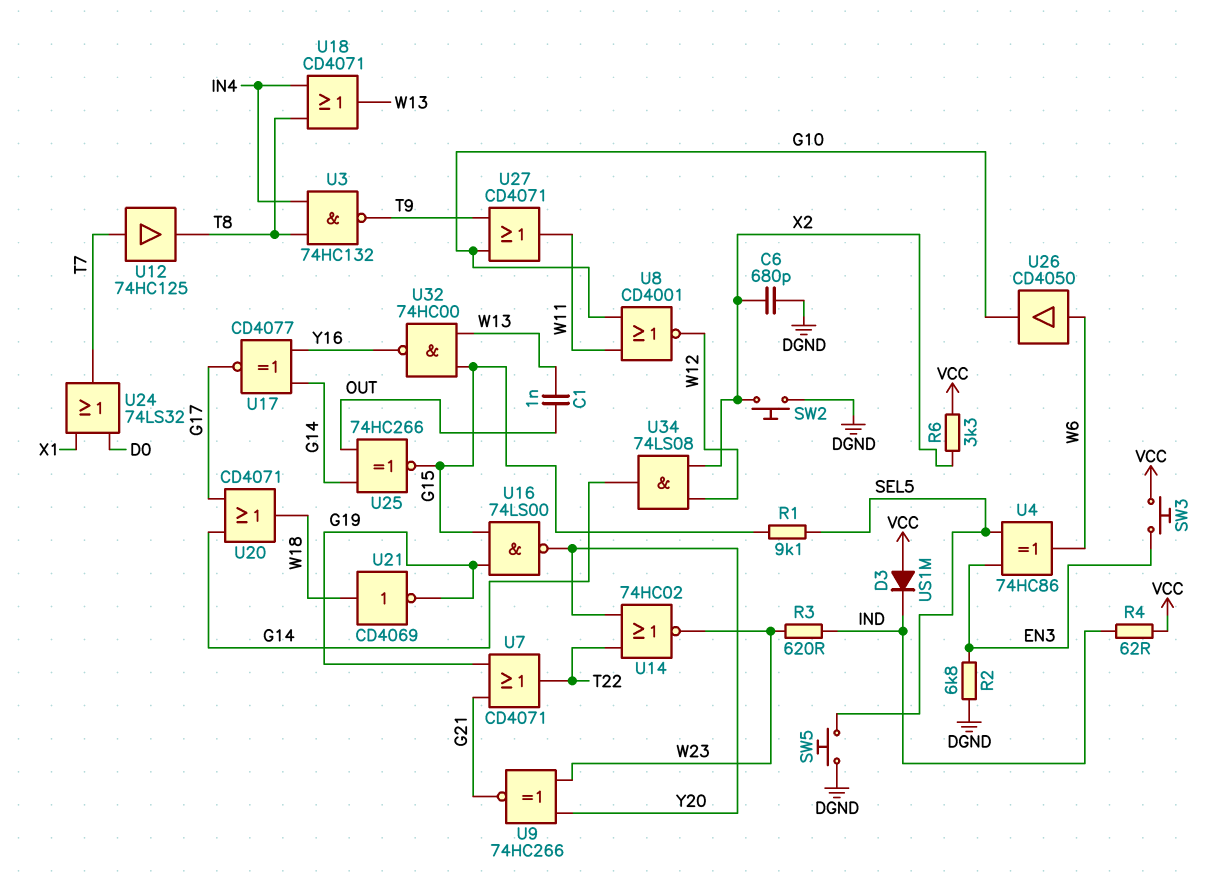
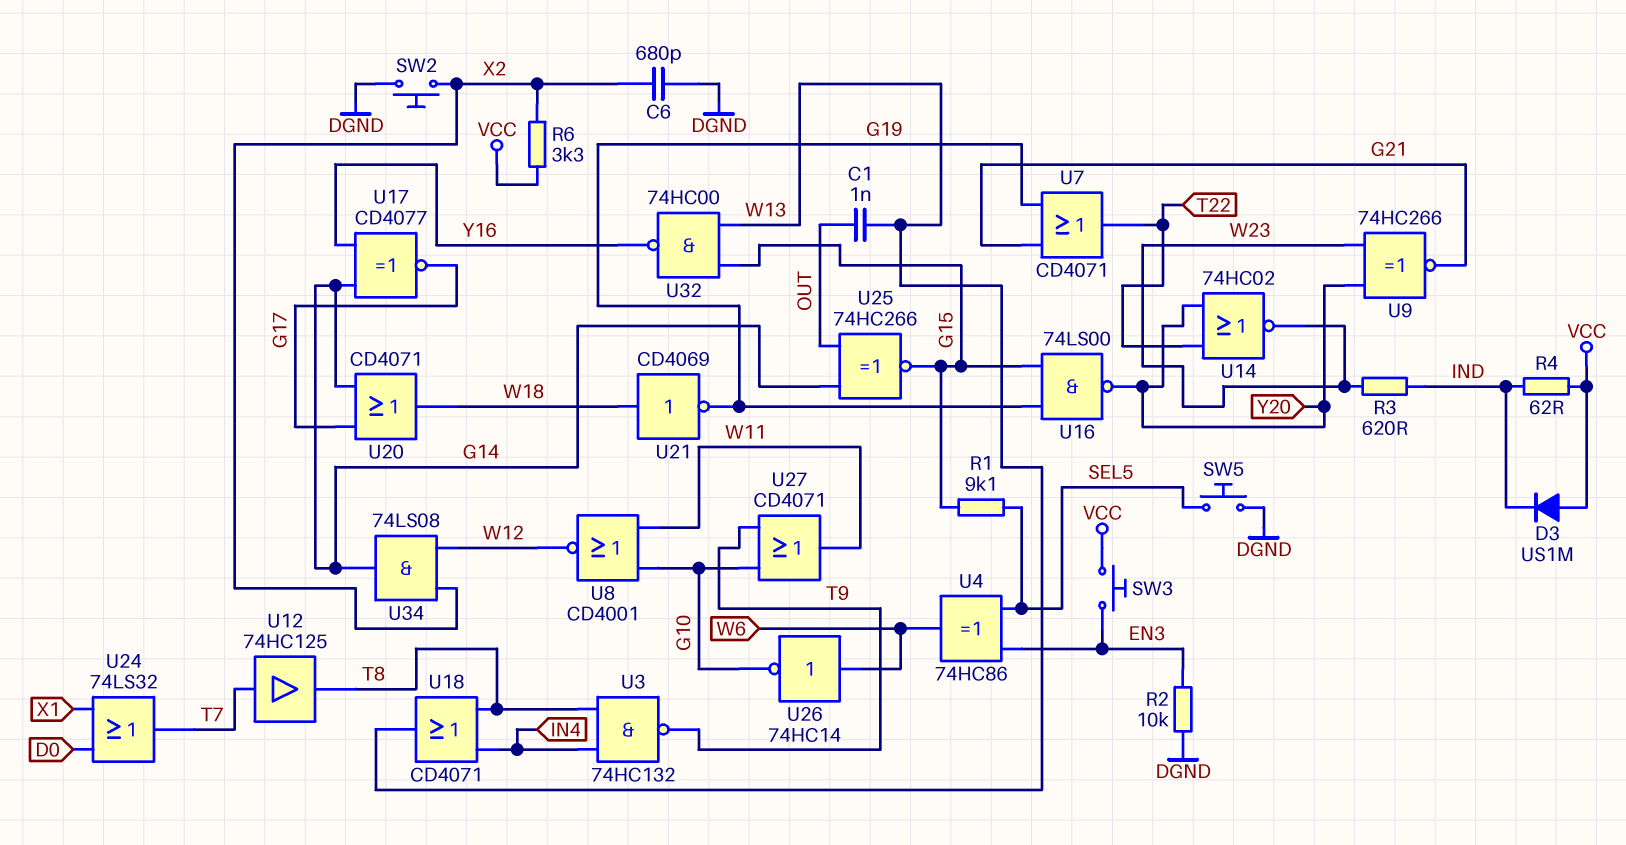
R2: 6.8k (DGND, EN3) -> 10k (DGND, EN3)
U26: buffer CD4050 (in W6, out G10) -> NOT 74HC14 (in W6, out G10)

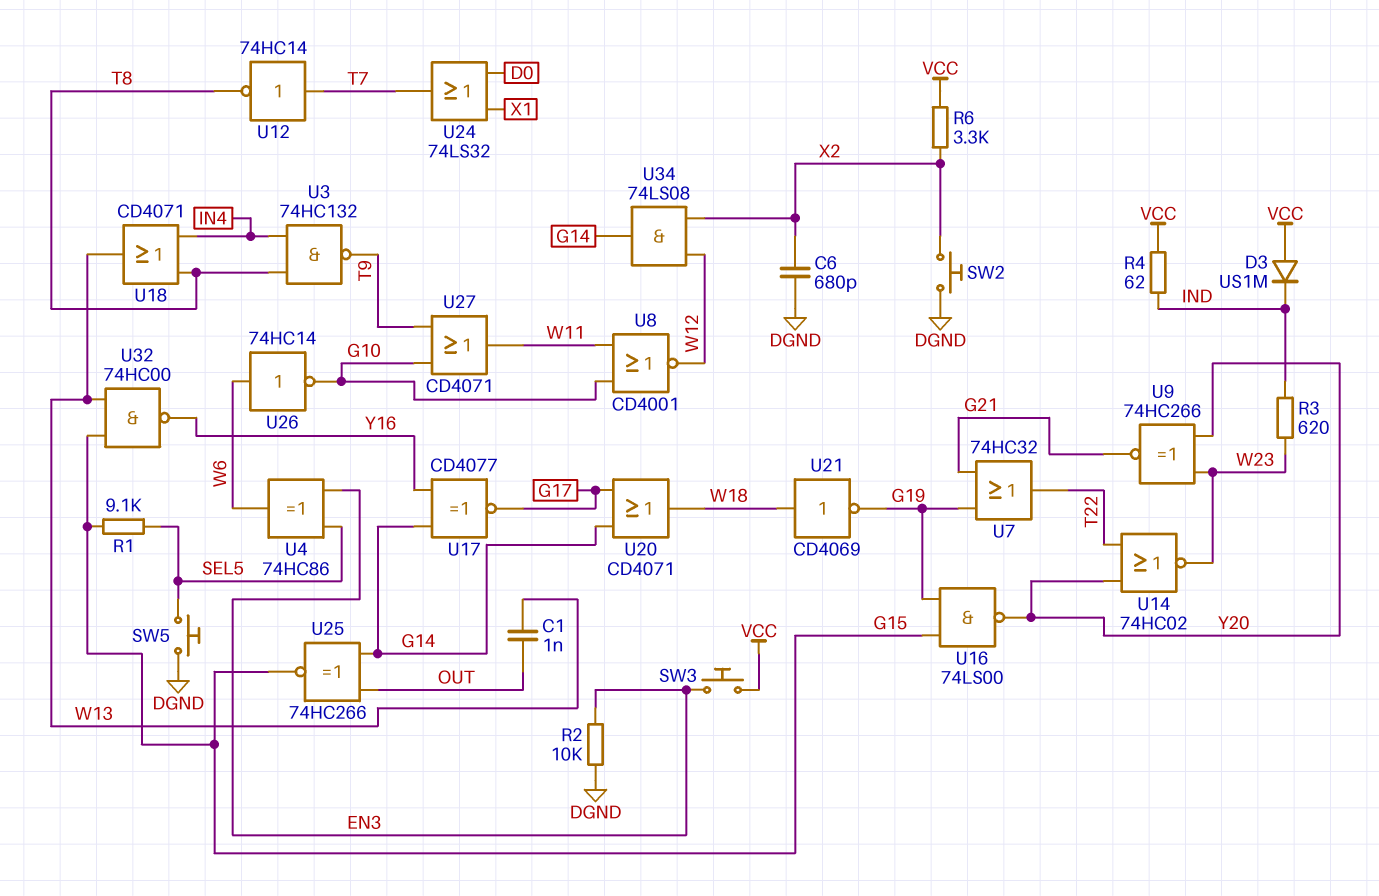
U7: OR CD4071 (in G19, in G21, out T22) -> OR 74HC32 (in G19, in G21, out T22)
U12: buffer 74HC125 (in T7, out T8) -> NOT 74HC14 (in T7, out T8)

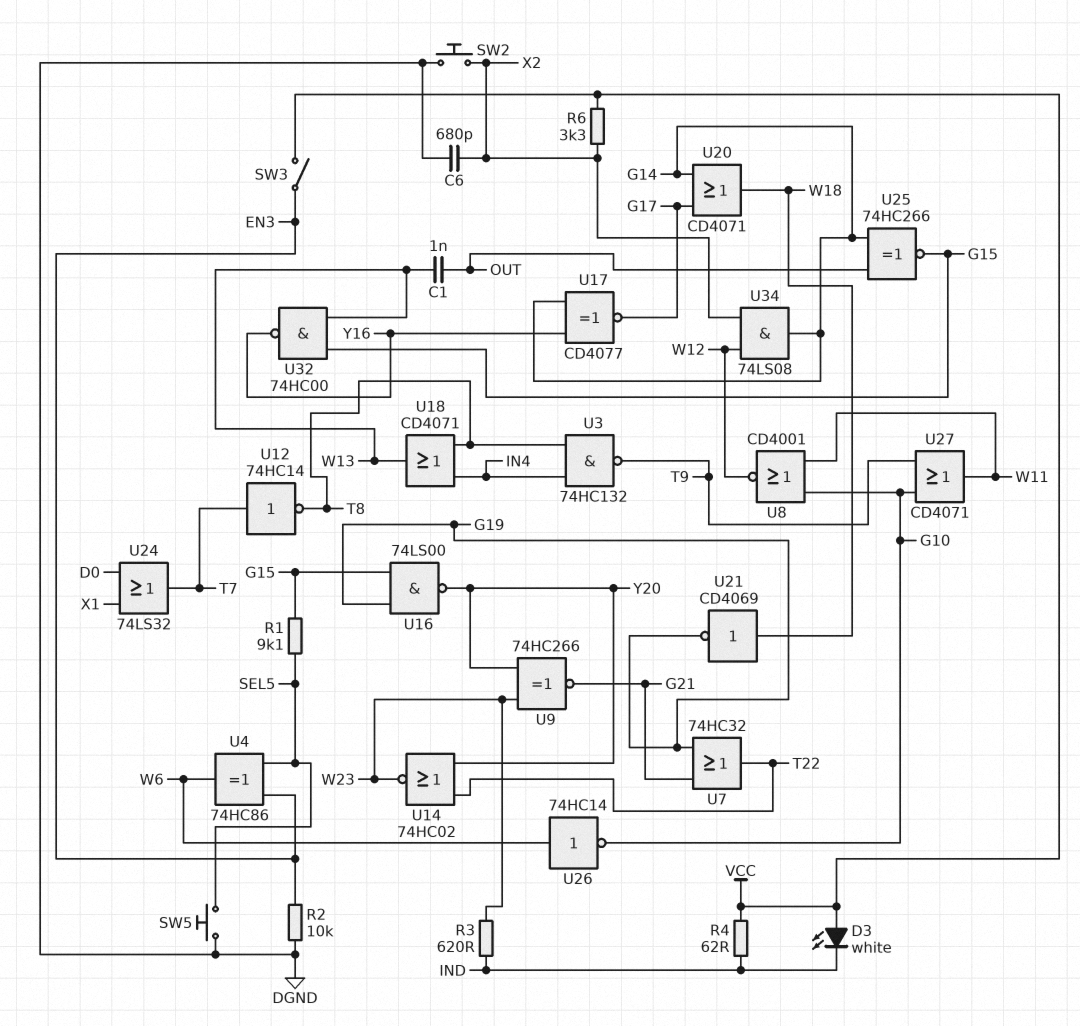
D3: diode US1M (A VCC, K IND) -> LED white (A VCC, K IND)
SW3: button (EN3, VCC) -> switch (EN3, VCC)

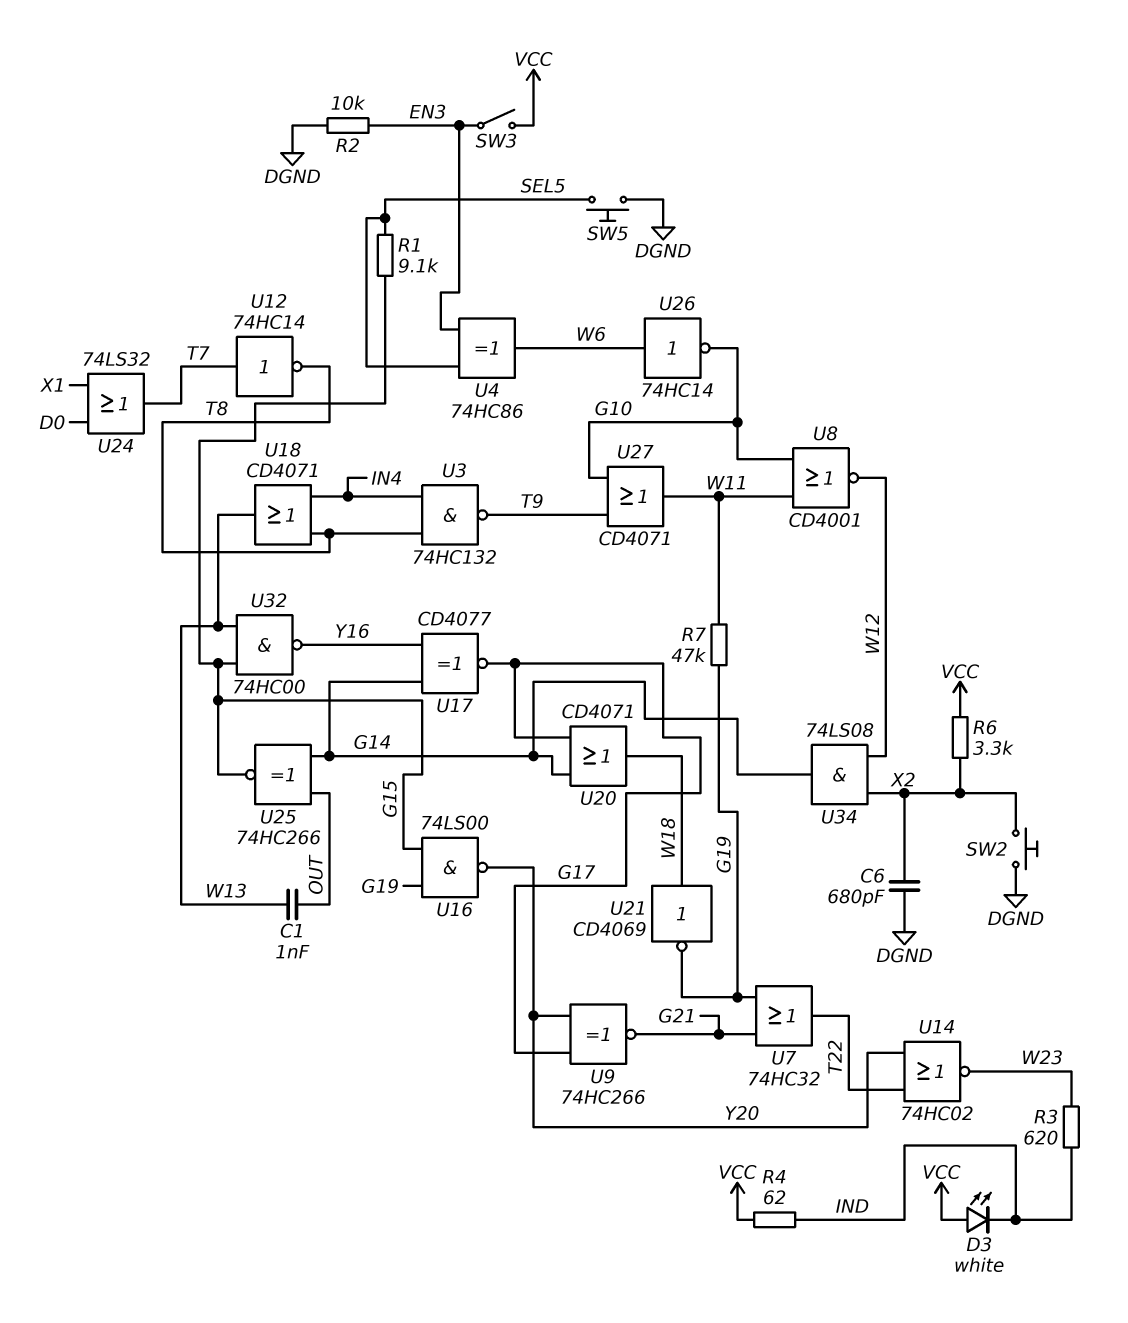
R7: none -> 47k (G19, W11)
U9: XNOR 74HC266 (in W23, in Y20, out G21) -> XNOR 74HC266 (in G17, in Y20, out G21)

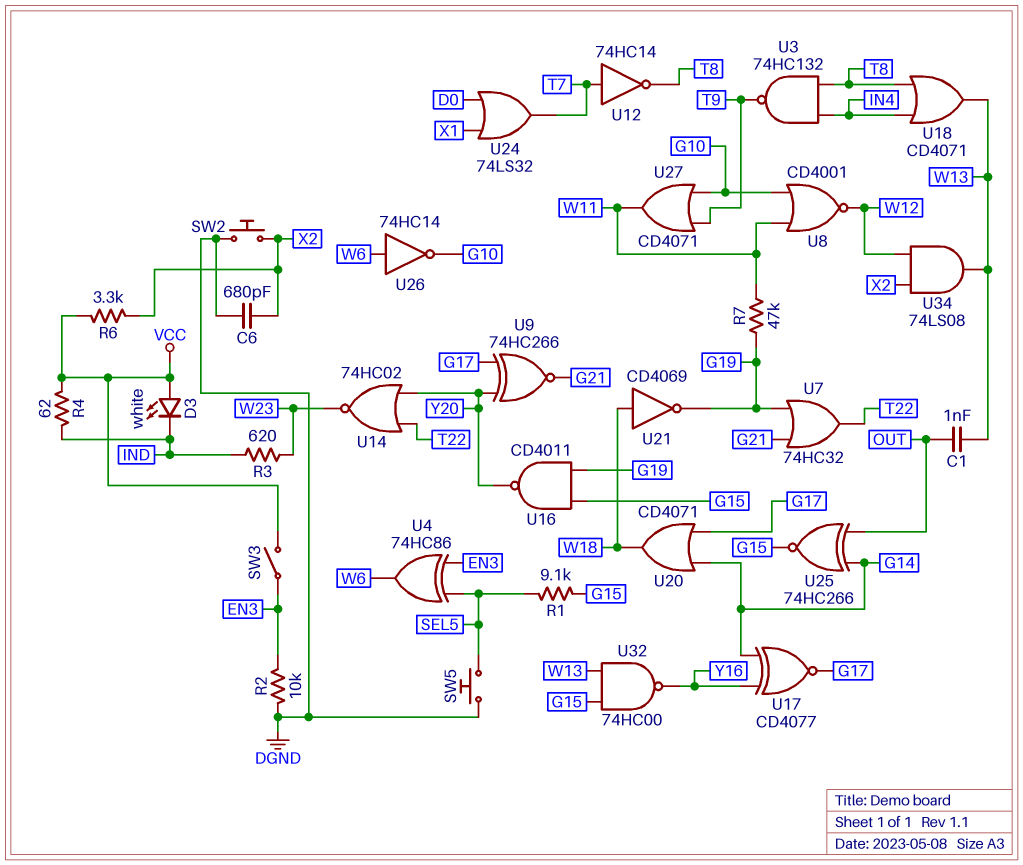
U16: NAND 74LS00 (in G15, in G19, out Y20) -> NAND CD4011 (in G15, in G19, out Y20)
U34: AND 74LS08 (in W12, in X2, out G14) -> AND 74LS08 (in W12, in X2, out W13)

